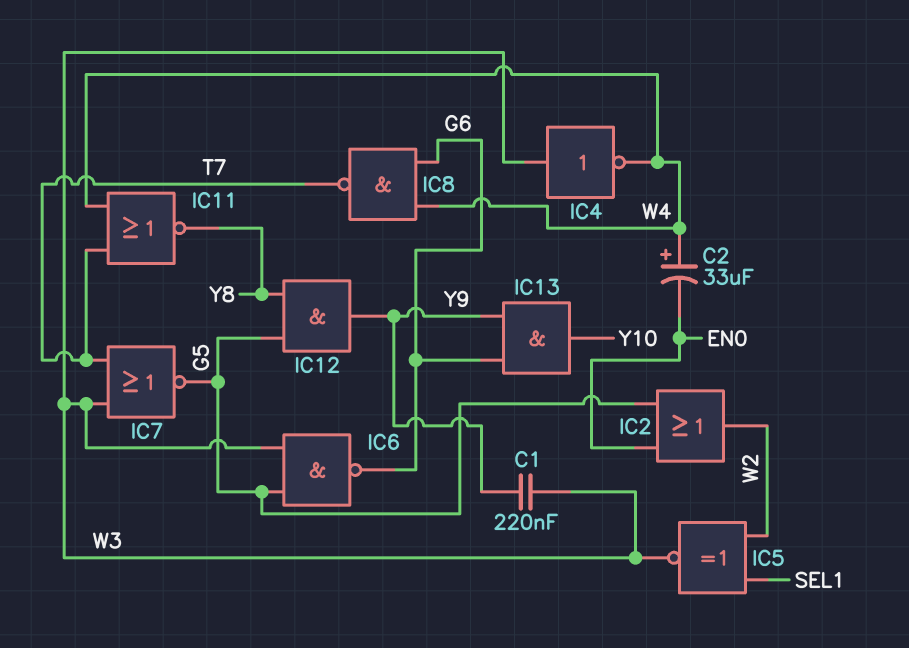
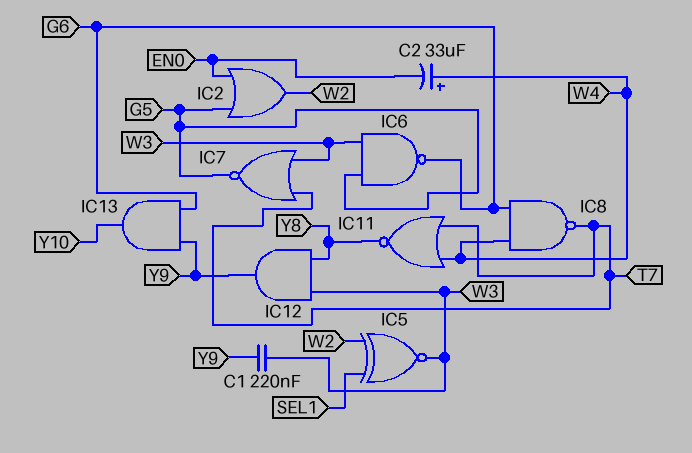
IC4: NOT (in W3, out W4) -> none
IC12: AND (in G5, in Y8, out Y9) -> AND (in W3, in Y8, out Y9)

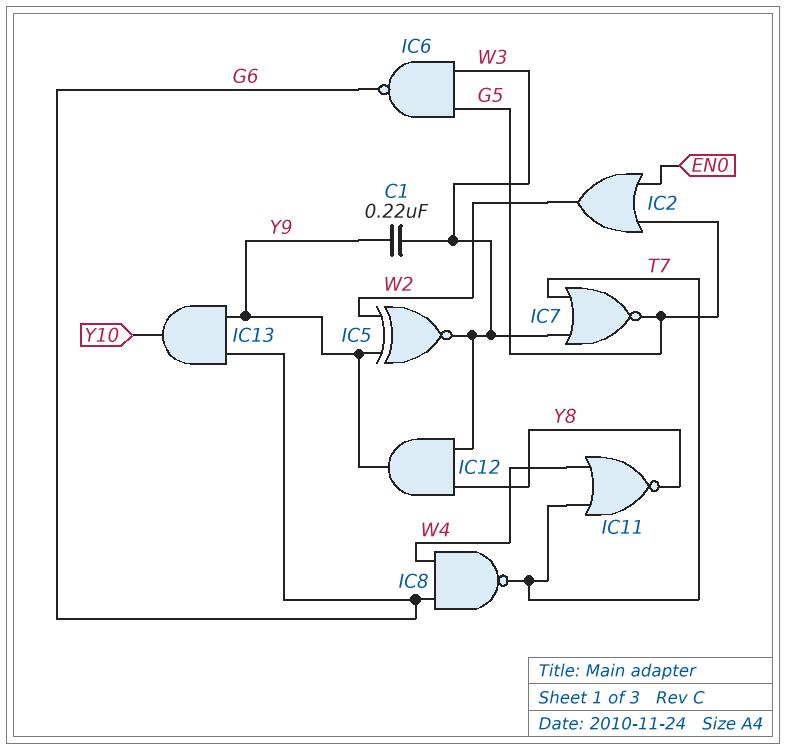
C2: 33uF (plus W4, minus EN0) -> none
IC5: XNOR (in SEL1, in W2, out W3) -> XNOR (in W2, in Y9, out W3)

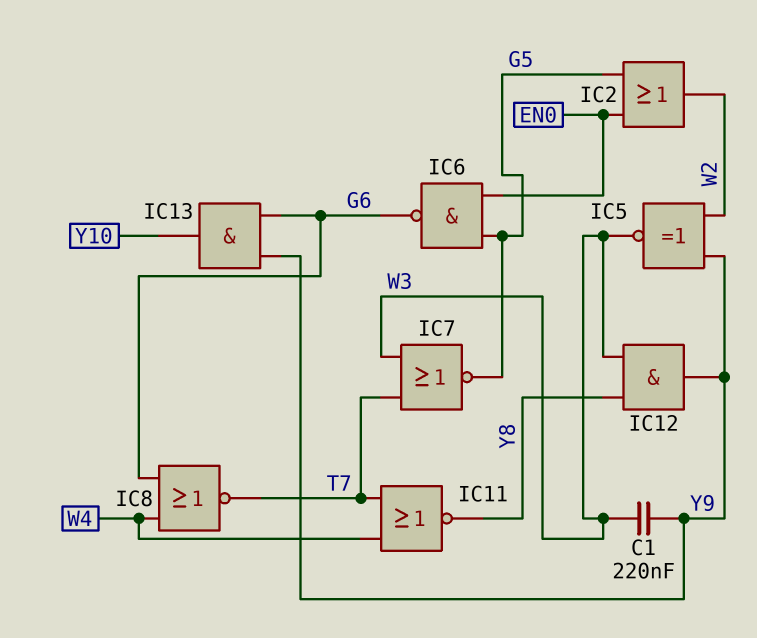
IC6: NAND (in G5, in W3, out G6) -> NAND (in EN0, in G5, out G6)
IC8: NAND (in G6, in W4, out T7) -> NOR (in G6, in W4, out T7)

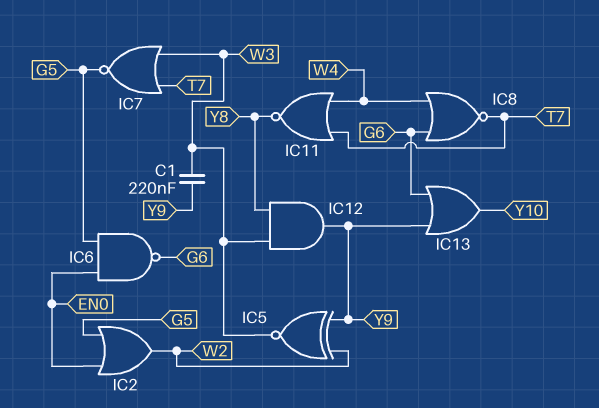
IC13: AND (in G6, in Y9, out Y10) -> OR (in G6, in Y9, out Y10)

